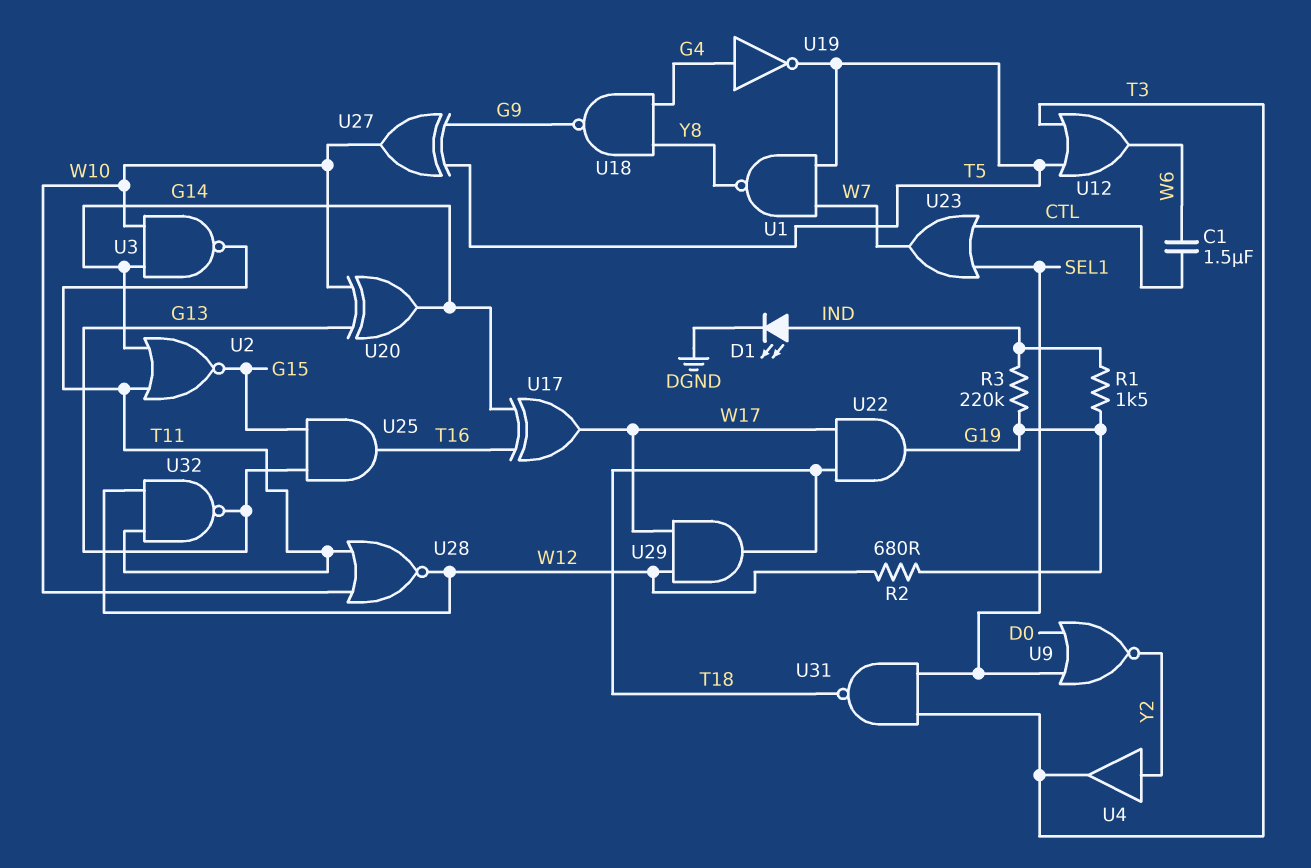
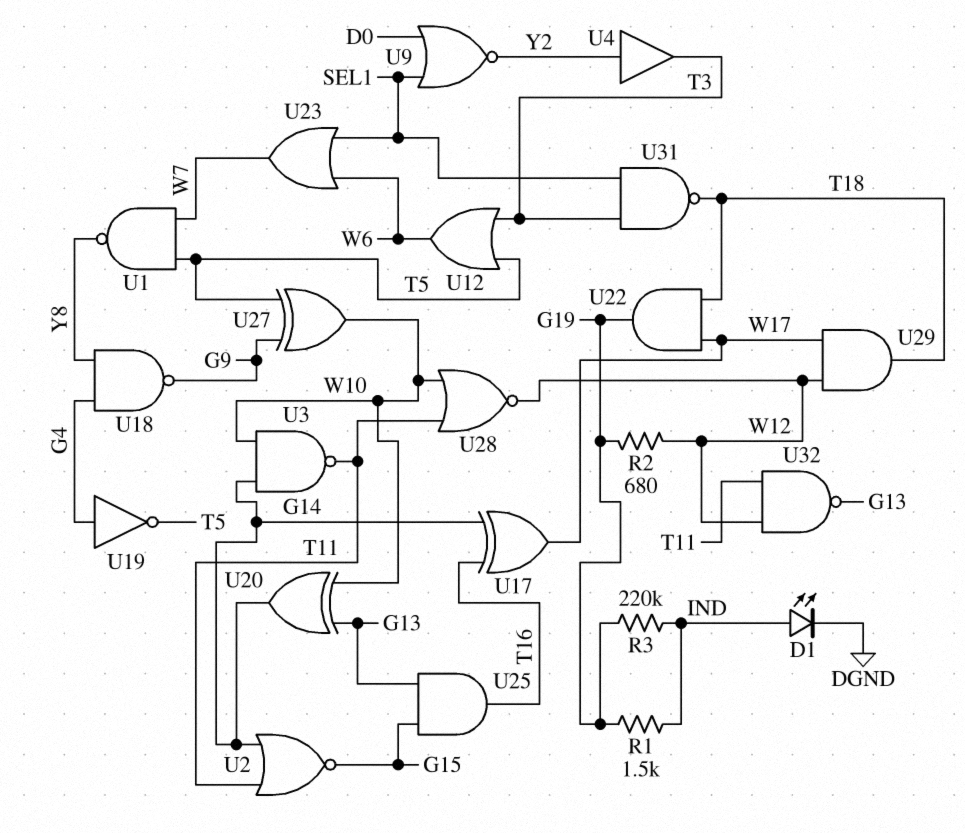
C1: 1.5uF (CTL, W6) -> none
U23: OR (in CTL, in SEL1, out W7) -> OR (in SEL1, in W6, out W7)

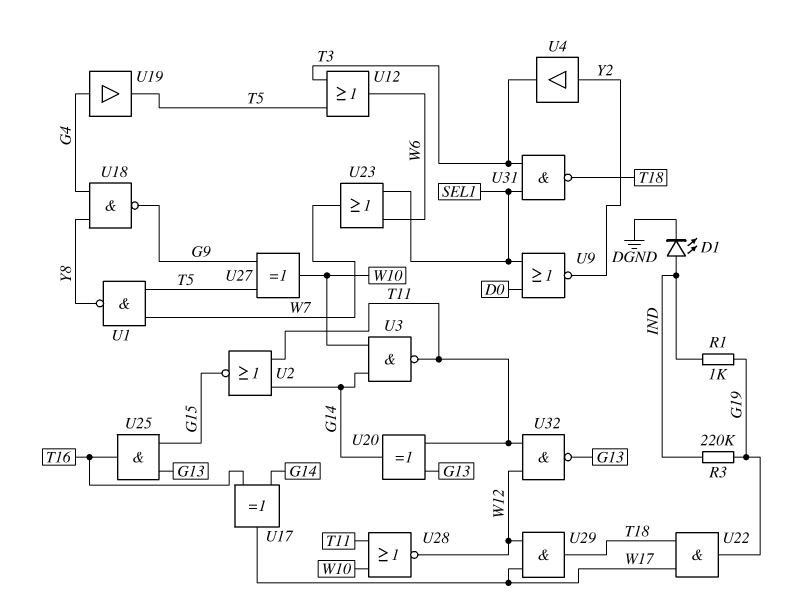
R1: 1.5k (G19, IND) -> 1k (G19, IND)
R2: 680 (G19, W12) -> none
U19: NOT (in G4, out T5) -> buffer (in G4, out T5)
U20: XOR (in G13, in W10, out G14) -> XOR (in G13, in T11, out G14)

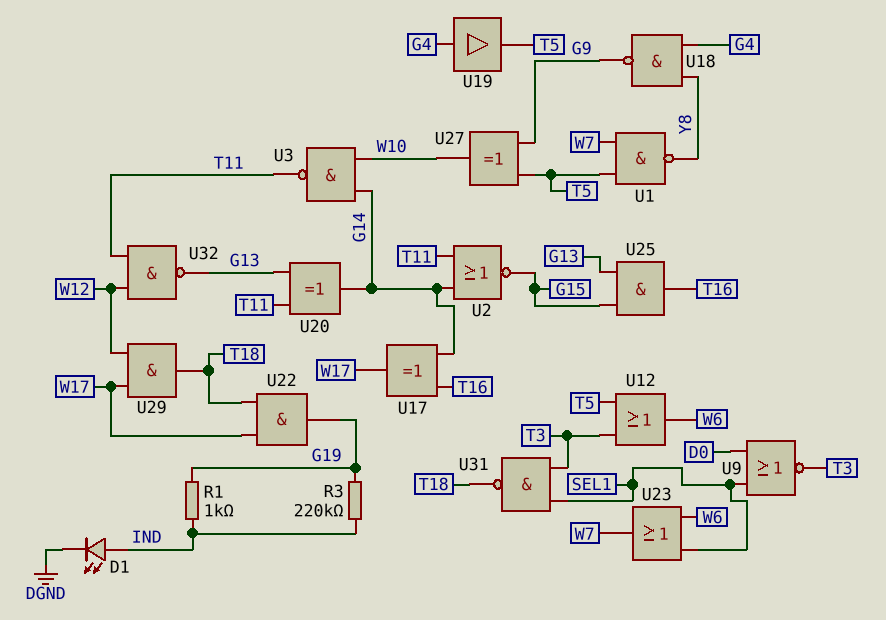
U4: buffer (in Y2, out T3) -> none
U9: NOR (in D0, in SEL1, out Y2) -> NOR (in D0, in SEL1, out T3)
U28: NOR (in T11, in W10, out W12) -> none

